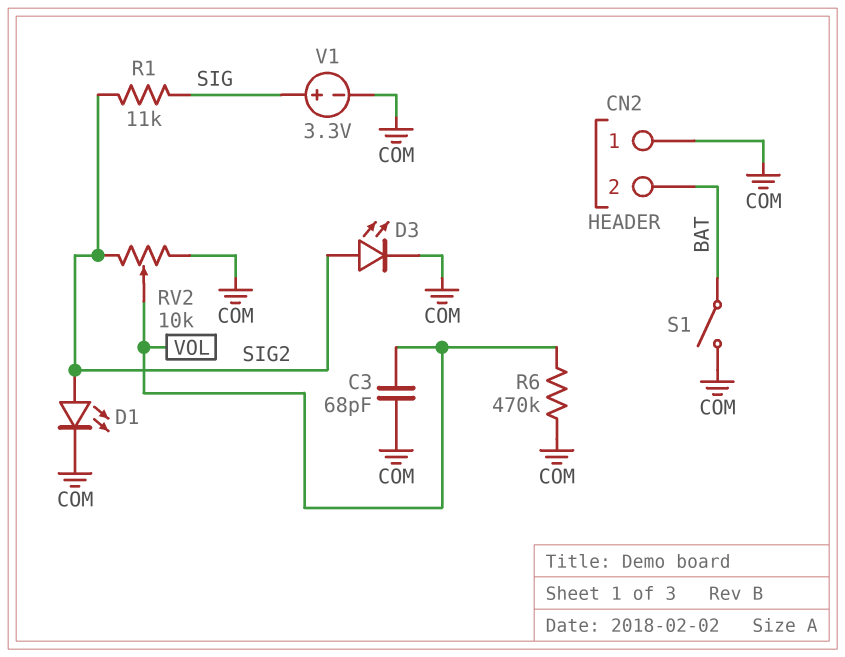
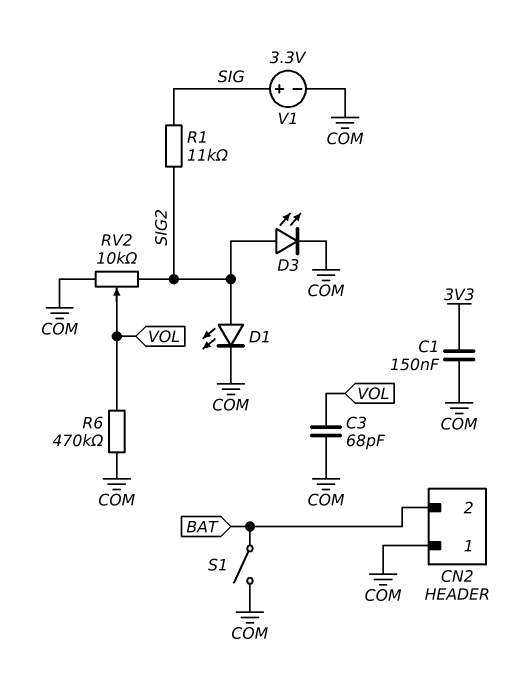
C1: none -> 150nF (3V3, COM)

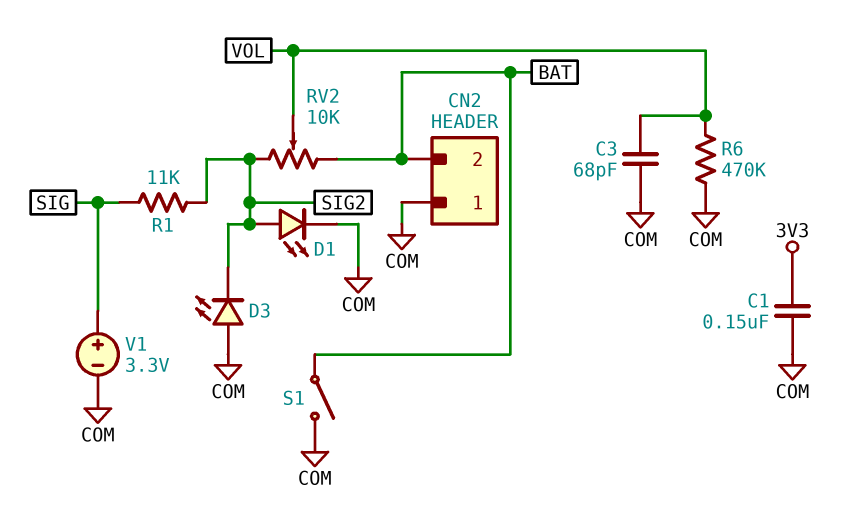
D3: LED (A SIG2, K COM) -> LED (A COM, K SIG2)
RV2: 10k (COM, SIG2, wiper VOL) -> 10k (BAT, SIG2, wiper VOL)

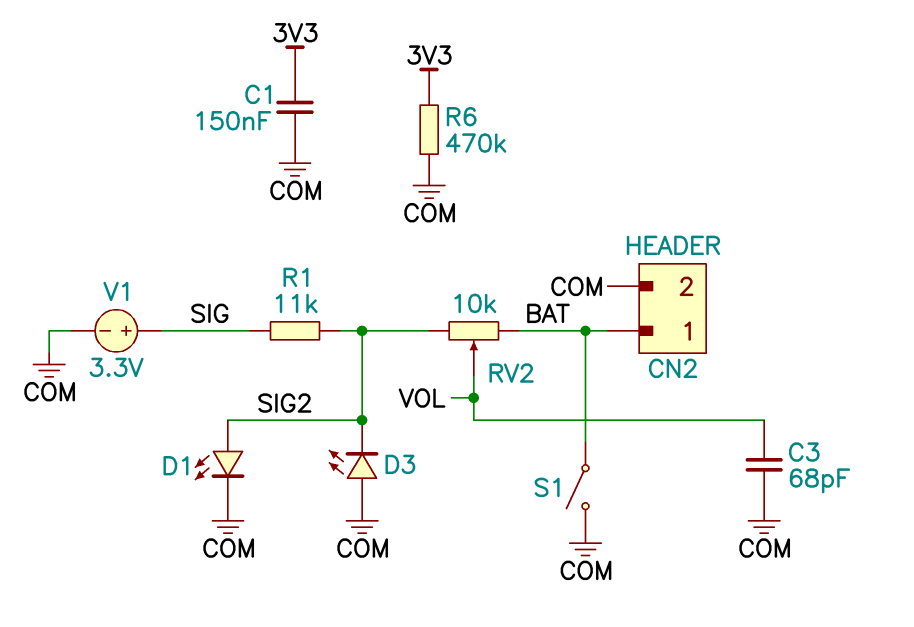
CN2 pin 1: COM -> BAT
CN2 pin 2: BAT -> COM
R6: 470k (COM, VOL) -> 470k (3V3, COM)

